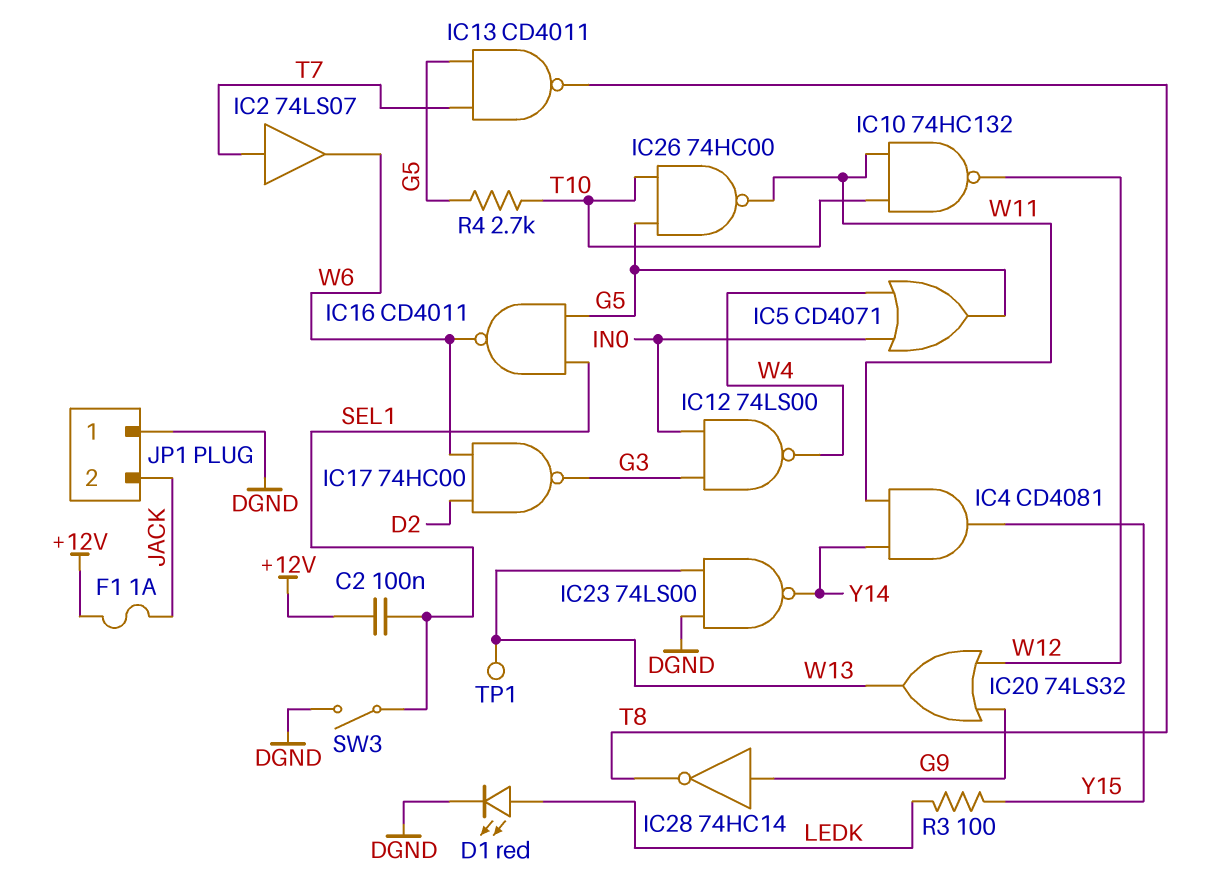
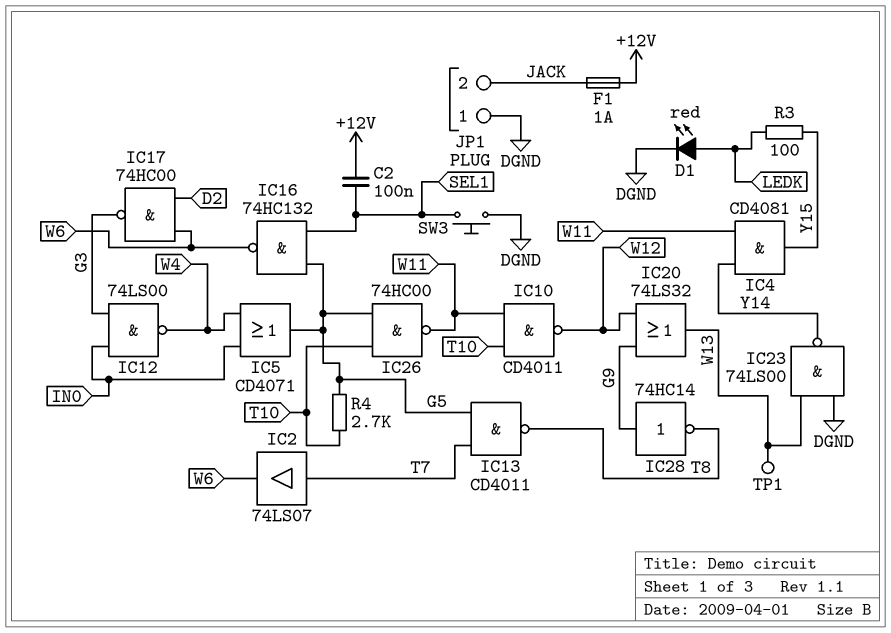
IC10: NAND 74HC132 (in T10, in W11, out W12) -> NAND CD4011 (in T10, in W11, out W12)
IC16: NAND CD4011 (in G5, in SEL1, out W6) -> NAND 74HC132 (in G5, in SEL1, out W6)
SW3: switch (DGND, SEL1) -> button (DGND, SEL1)

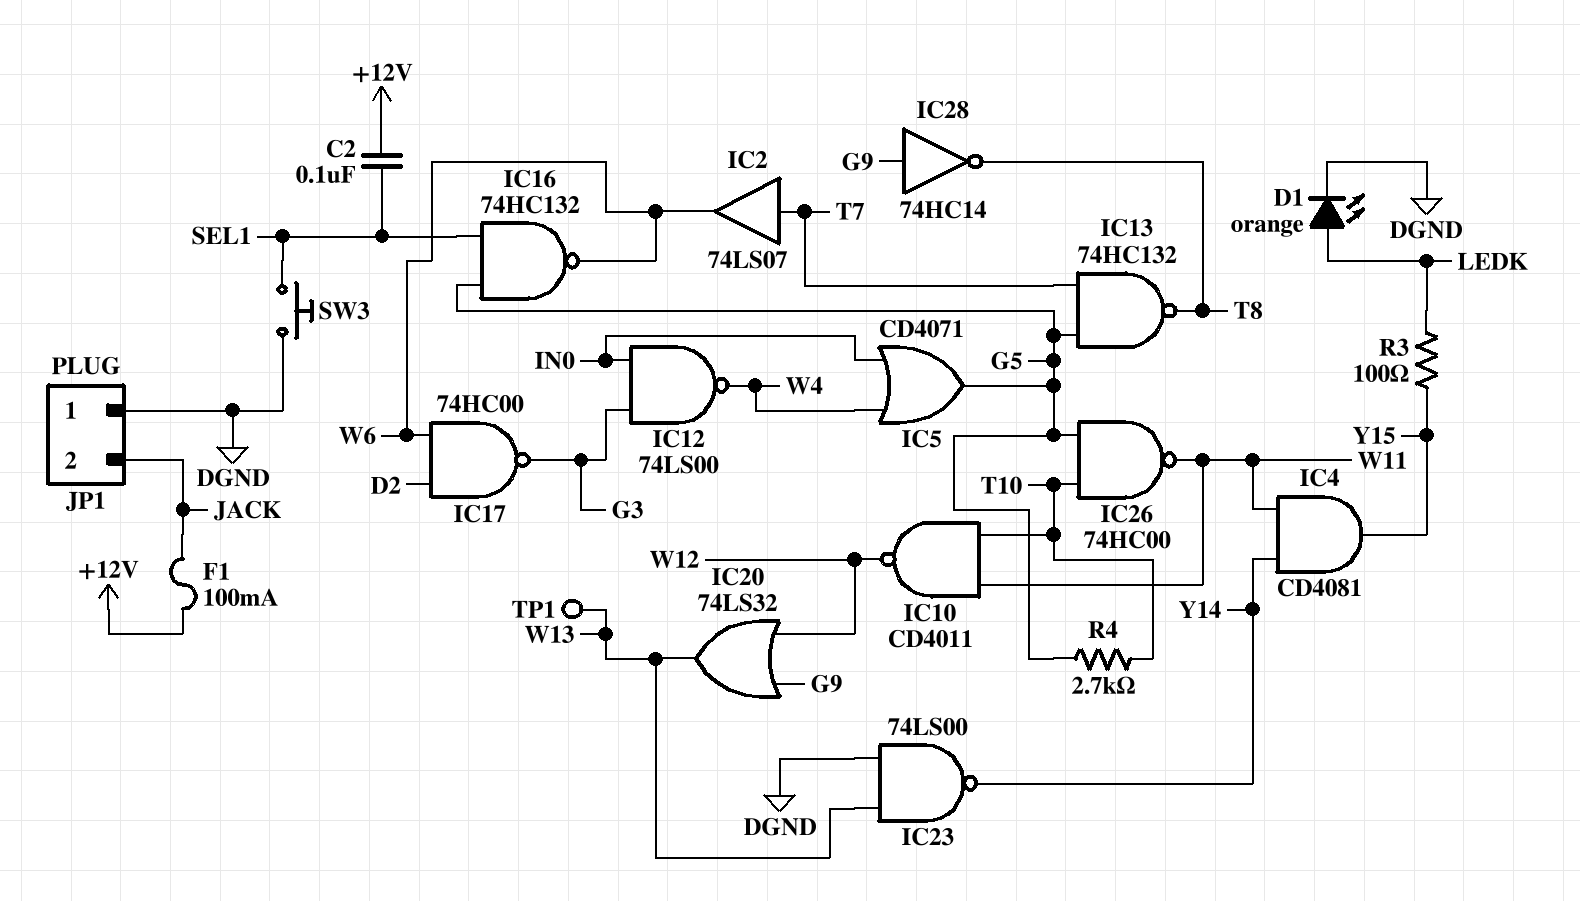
D1: LED red (A LEDK, K DGND) -> LED orange (A LEDK, K DGND)
F1: 1A (+12V, JACK) -> 100mA (+12V, JACK)
IC13: NAND CD4011 (in G5, in T7, out T8) -> NAND 74HC132 (in G5, in T7, out T8)

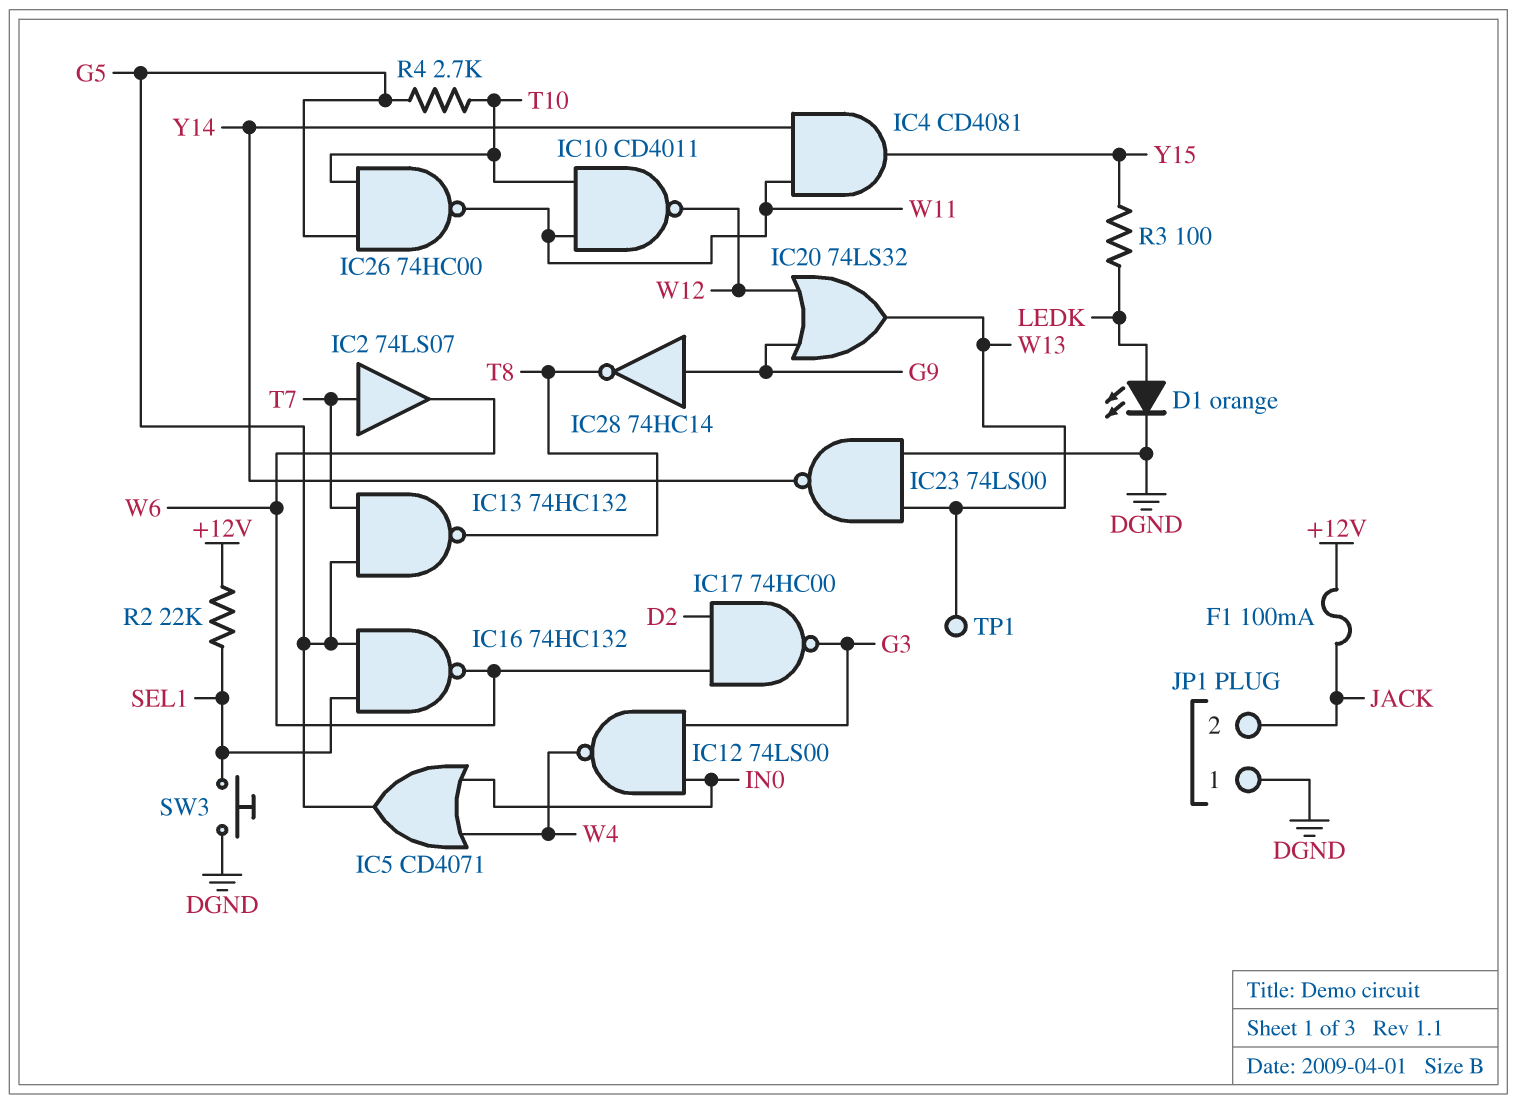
C2: 100nF (+12V, SEL1) -> none
R2: none -> 22k (+12V, SEL1)

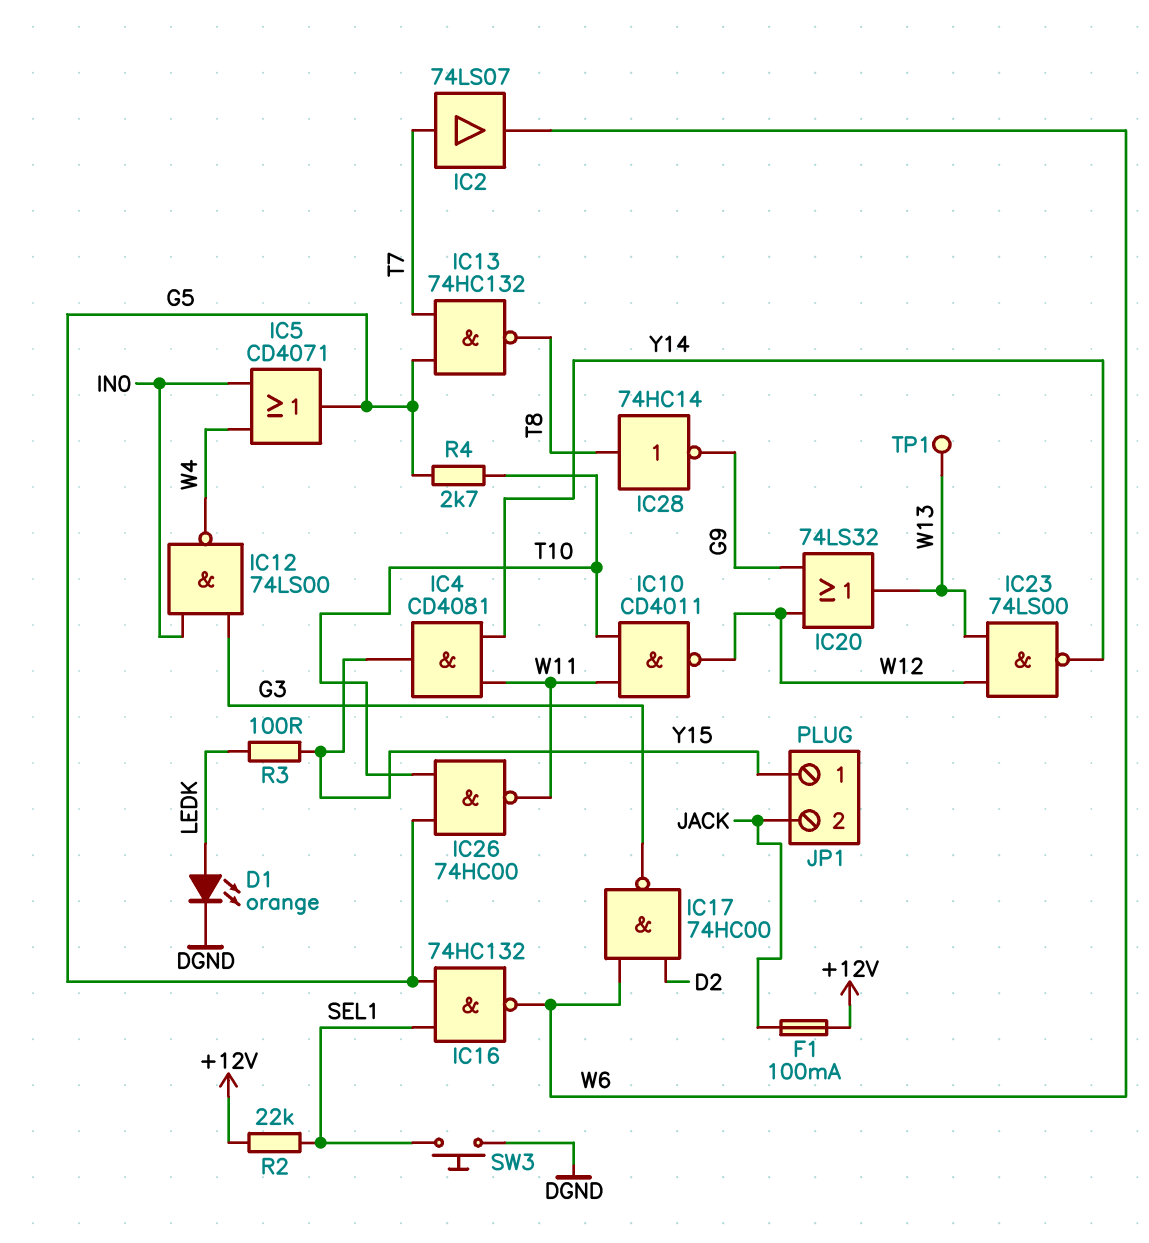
IC23: NAND 74LS00 (in DGND, in W13, out Y14) -> NAND 74LS00 (in W12, in W13, out Y14)
IC28: NOT 74HC14 (in G9, out T8) -> NOT 74HC14 (in T8, out G9)
JP1 pin 1: DGND -> Y15

